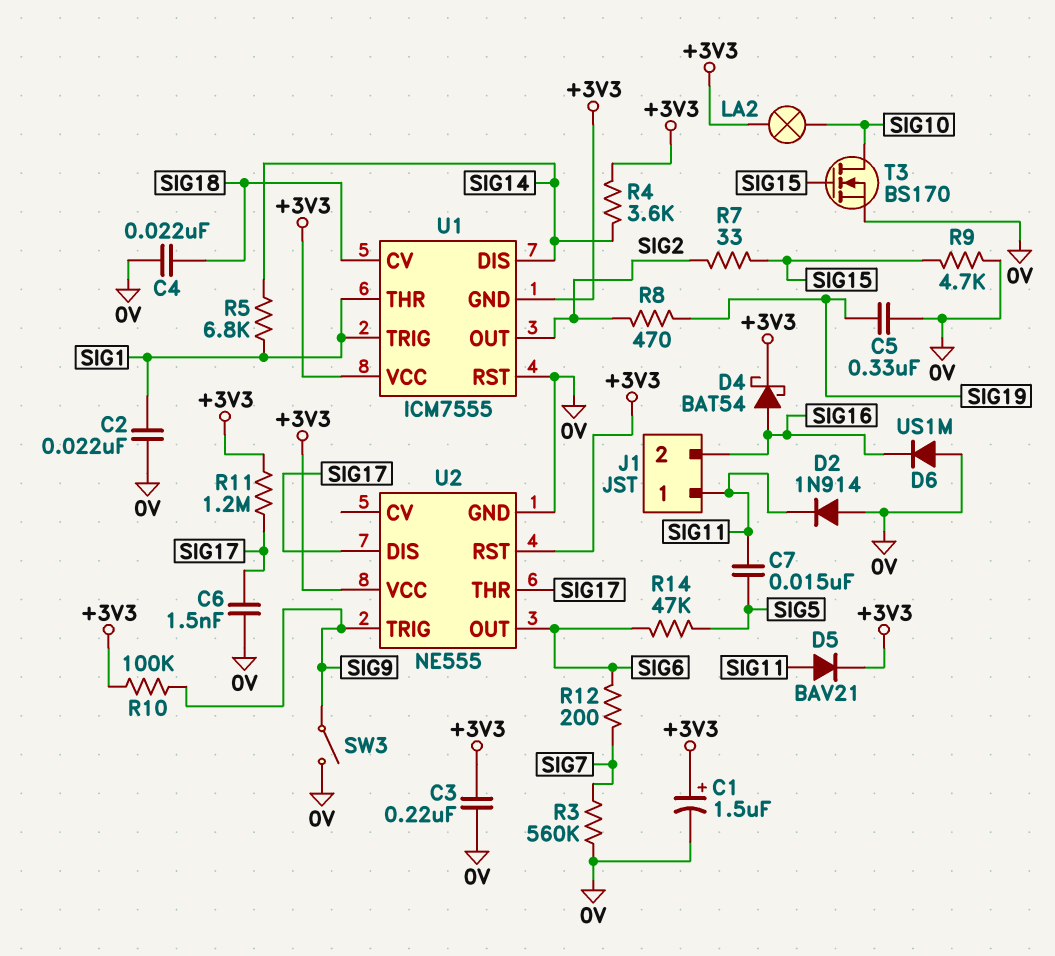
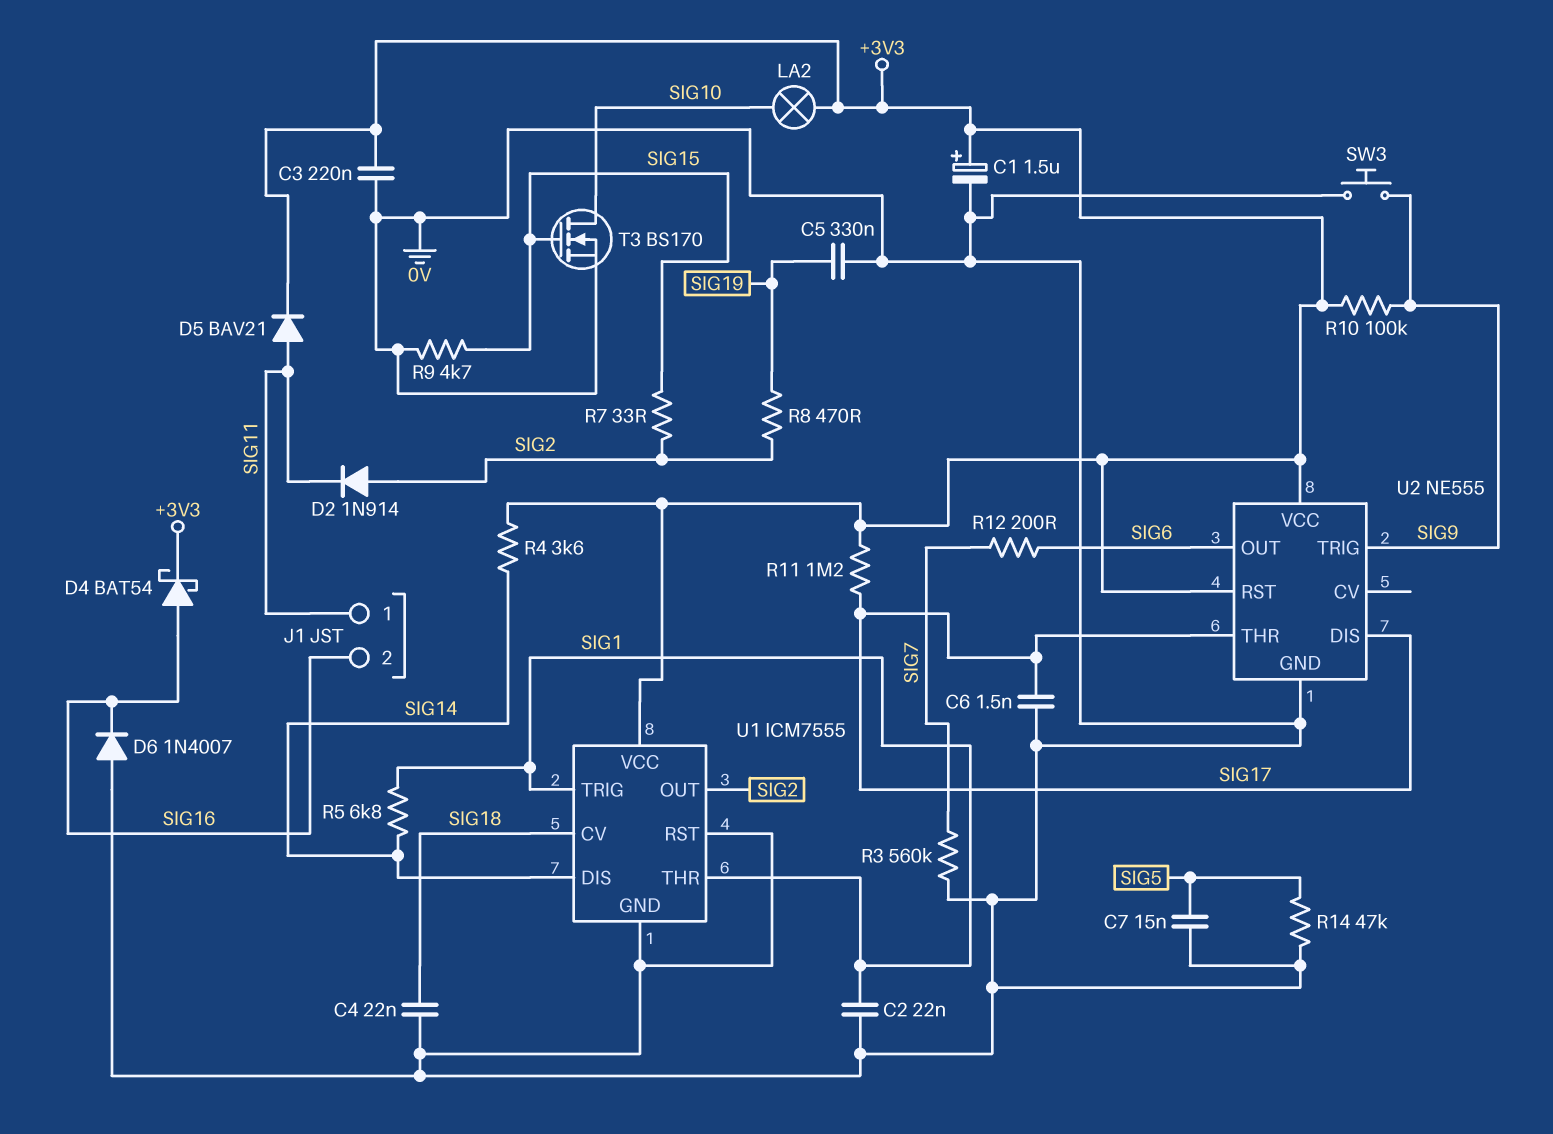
C7: 15nF (SIG5, SIG11) -> 15nF (0V, SIG5)
D2: diode 1N914 (A 0V, K SIG11) -> diode 1N914 (A SIG2, K SIG11)
D6: diode US1M (A 0V, K SIG16) -> diode 1N4007 (A 0V, K SIG16)
R14: 47k (SIG5, SIG6) -> 47k (0V, SIG5)
SW3: switch (0V, SIG9) -> button (0V, SIG9)
U1 pin GND: +3V3 -> 0V

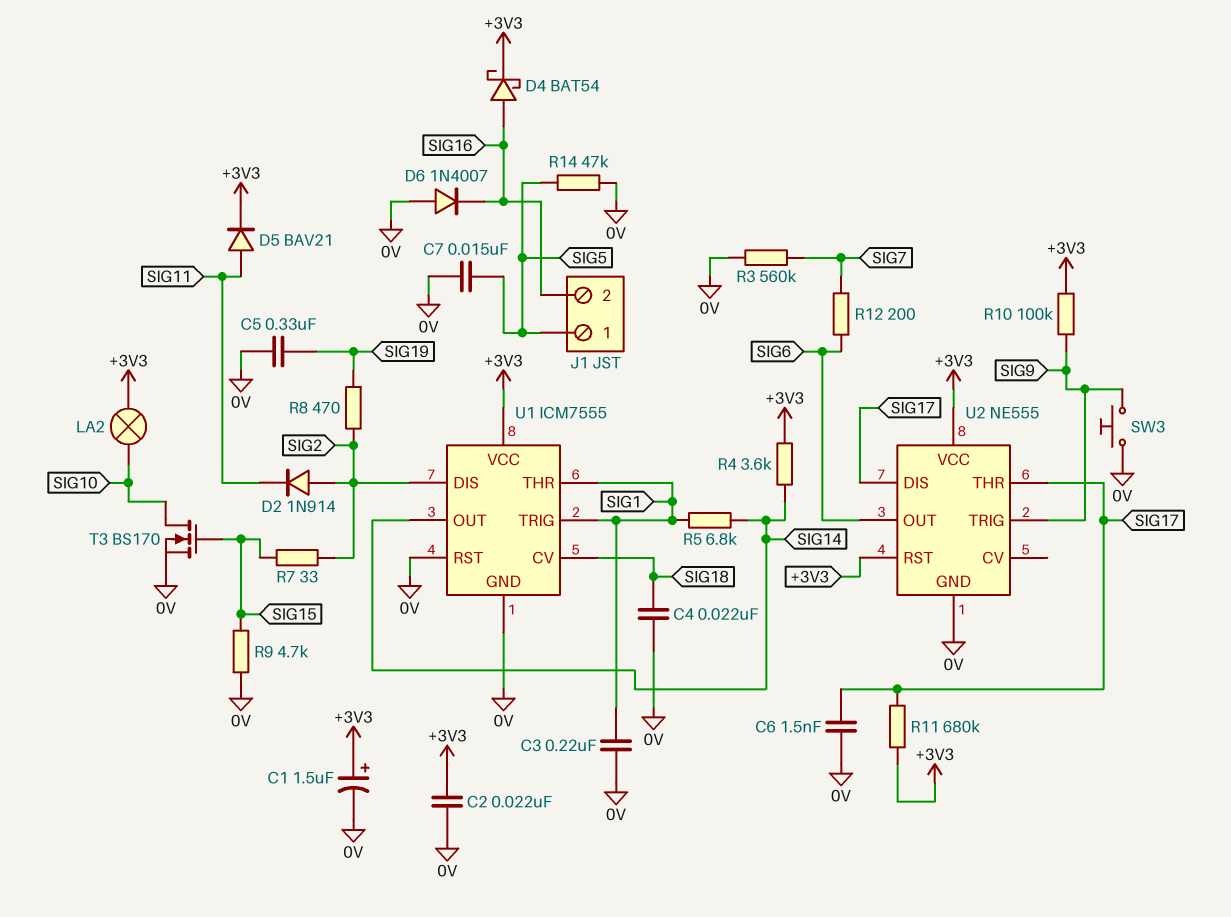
C2: 22nF (0V, SIG1) -> 22nF (+3V3, 0V)
C3: 220nF (+3V3, 0V) -> 220nF (0V, SIG1)
J1 pin 1: SIG11 -> SIG5
R11: 1.2M (+3V3, SIG17) -> 680k (+3V3, SIG17)
U1 pin DIS: SIG14 -> SIG2
U1 pin OUT: SIG2 -> SIG14

